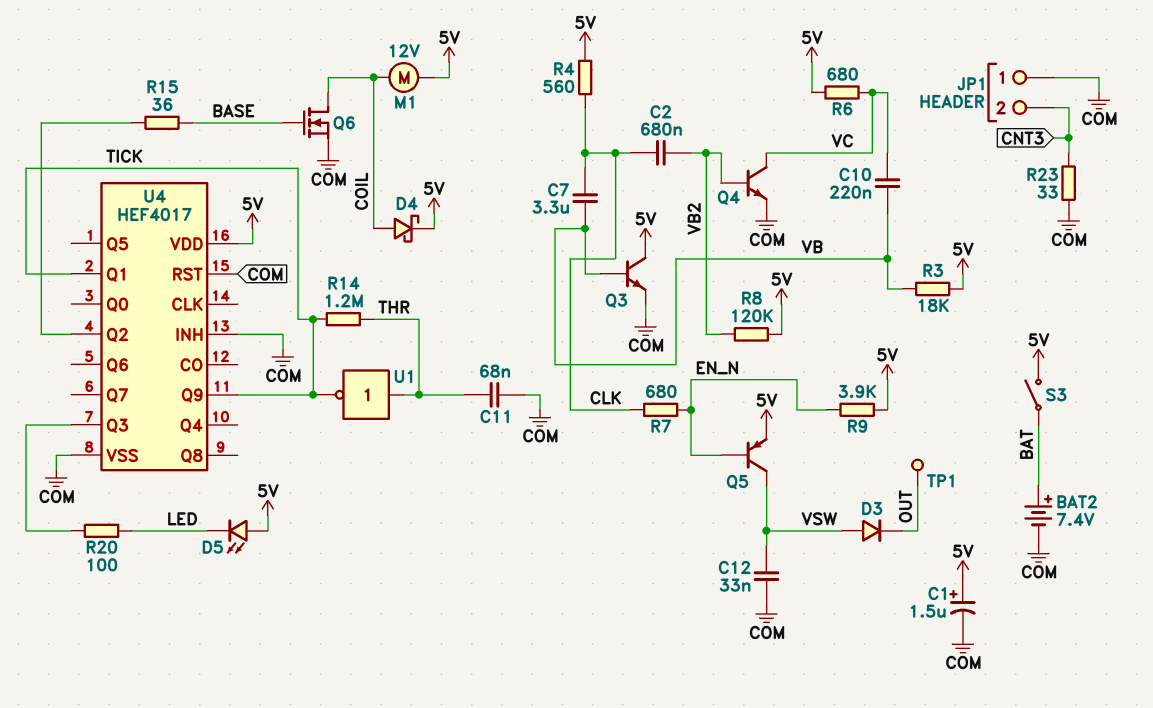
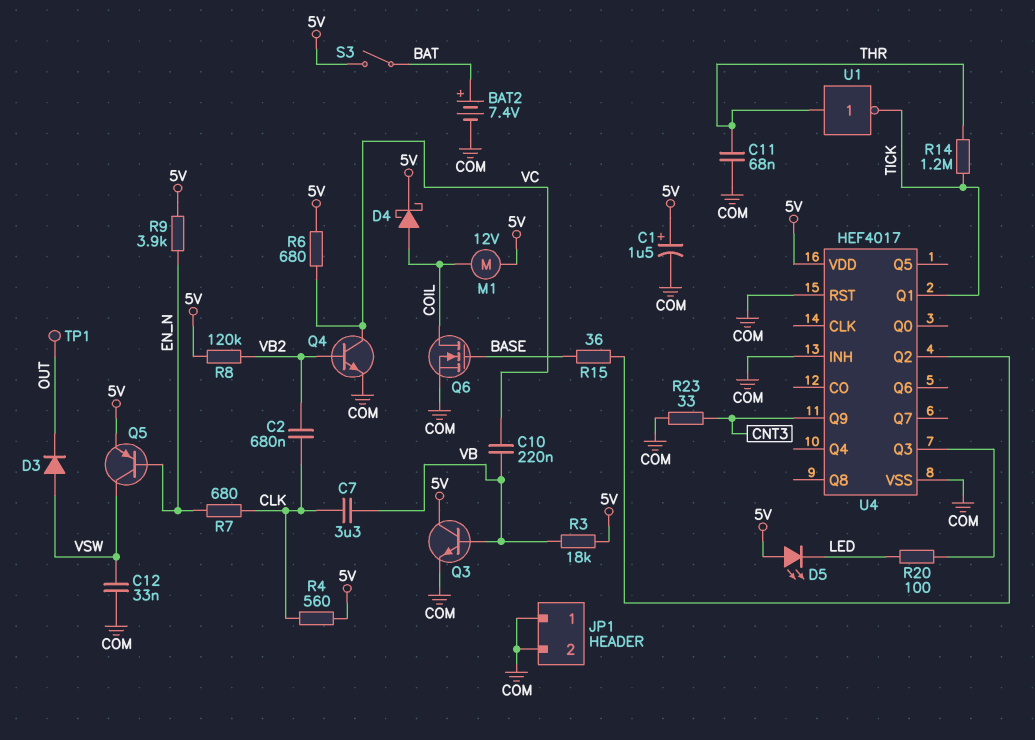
JP1 pin 2: CNT3 -> COM
U4 pin Q9: TICK -> CNT3

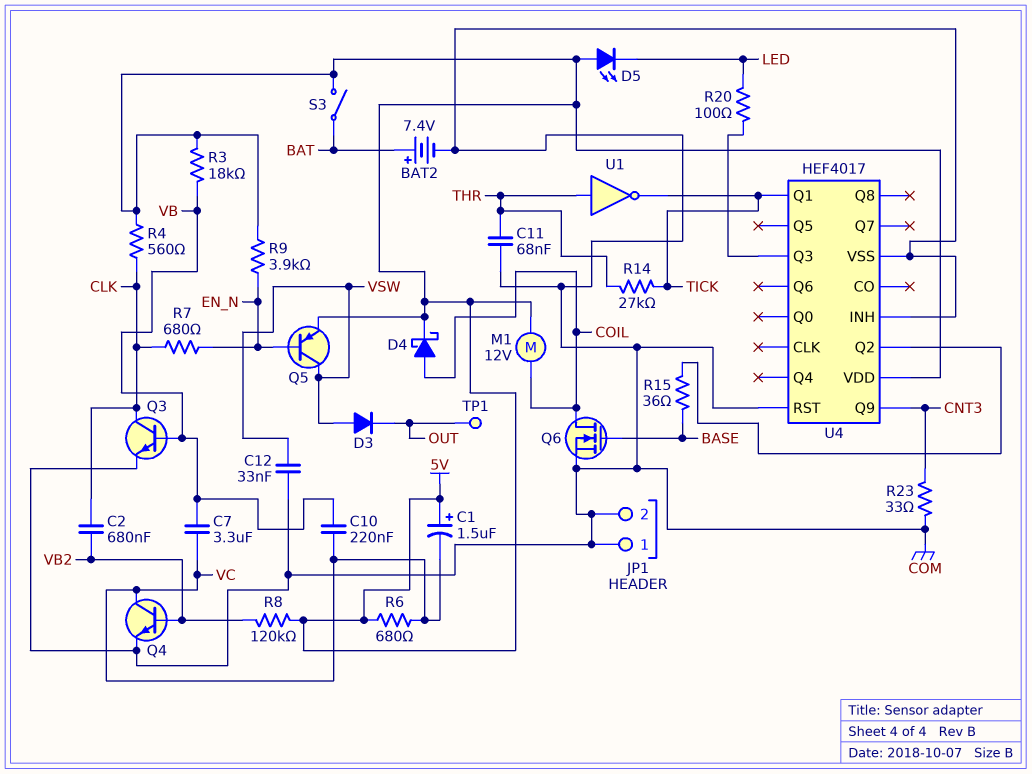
C1: 1.5uF (plus 5V, minus COM) -> 1.5uF (plus 5V, minus VC)
C7: 3.3uF (CLK, VB) -> 3.3uF (VB, VC)
Q3: NPN (B VB, C 5V, E COM) -> NPN (B VB, C CLK, E COM)
R14: 1.2M (THR, TICK) -> 27k (THR, TICK)

